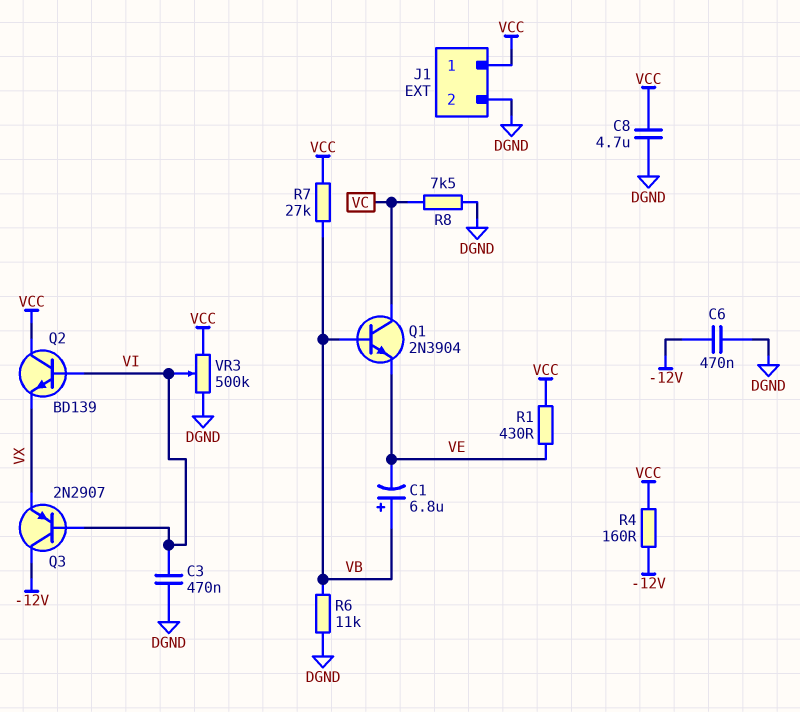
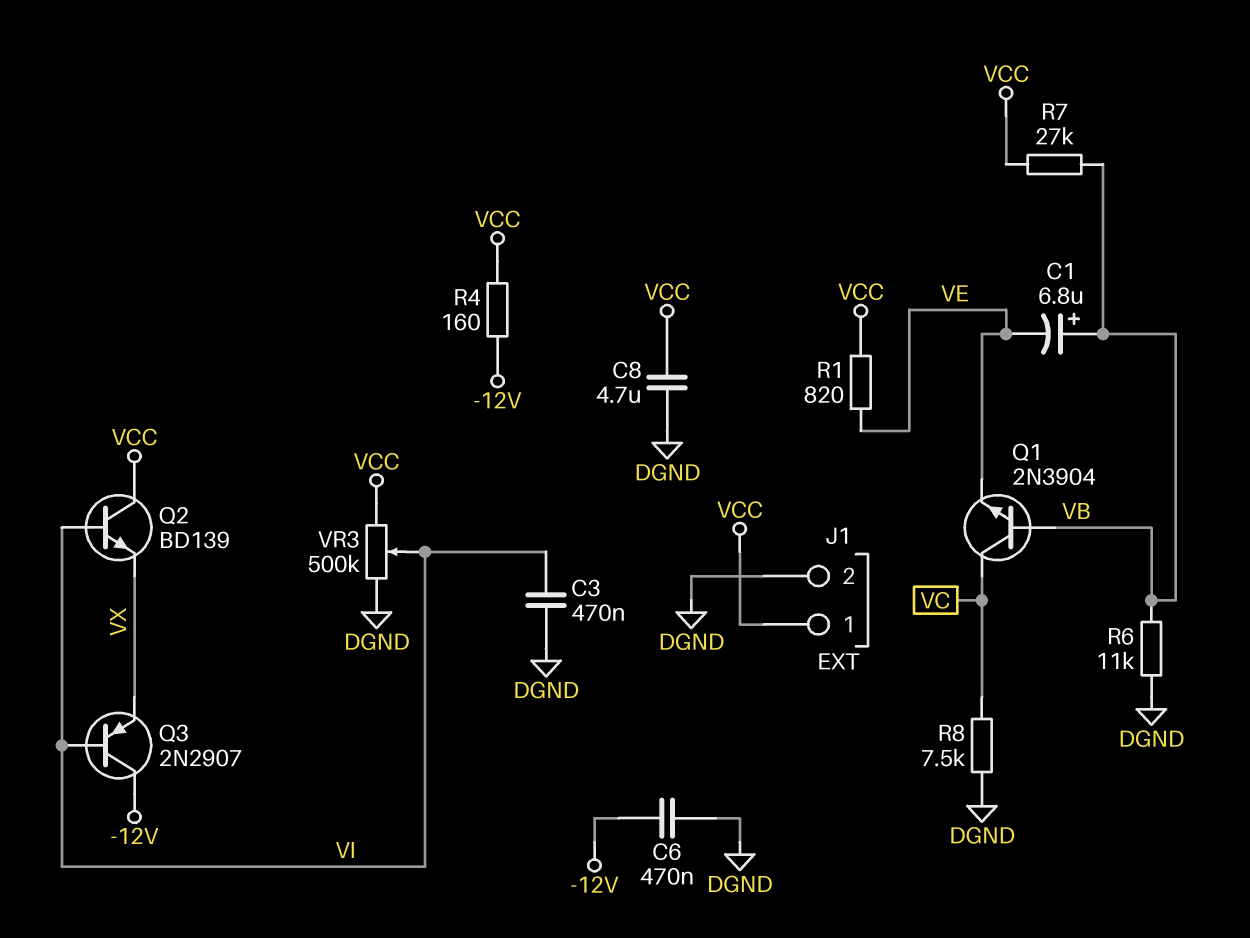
R1: 430 (VCC, VE) -> 820 (VCC, VE)

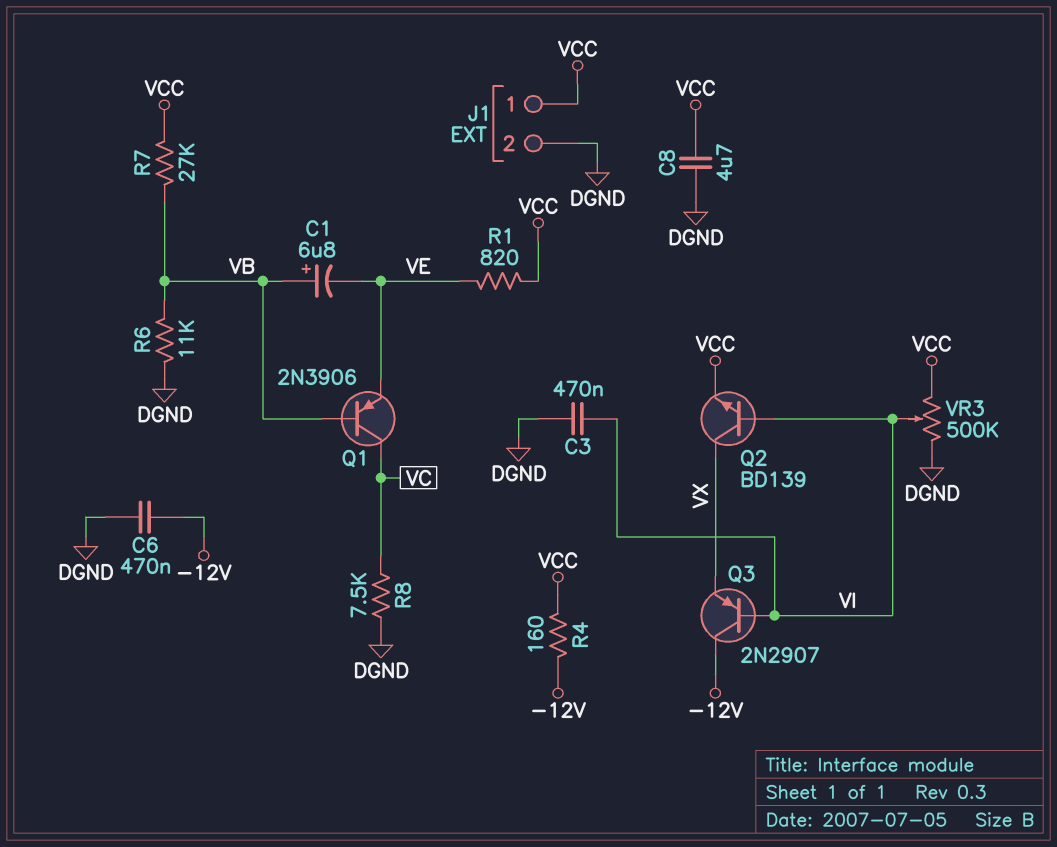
Q1: NPN 2N3904 (B VB, C VC, E VE) -> PNP 2N3906 (B VB, C VC, E VE)
Q2: NPN BD139 (B VI, C VCC, E VX) -> NPN BD139 (B VI, C VX, E VCC)

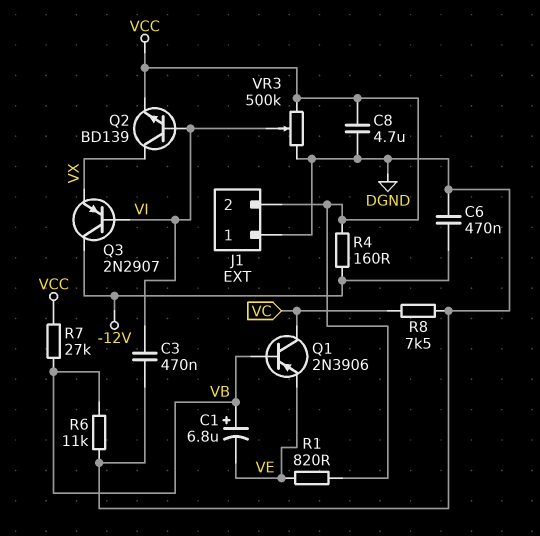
J1 pin 1: VCC -> DGND
J1 pin 2: DGND -> VCC

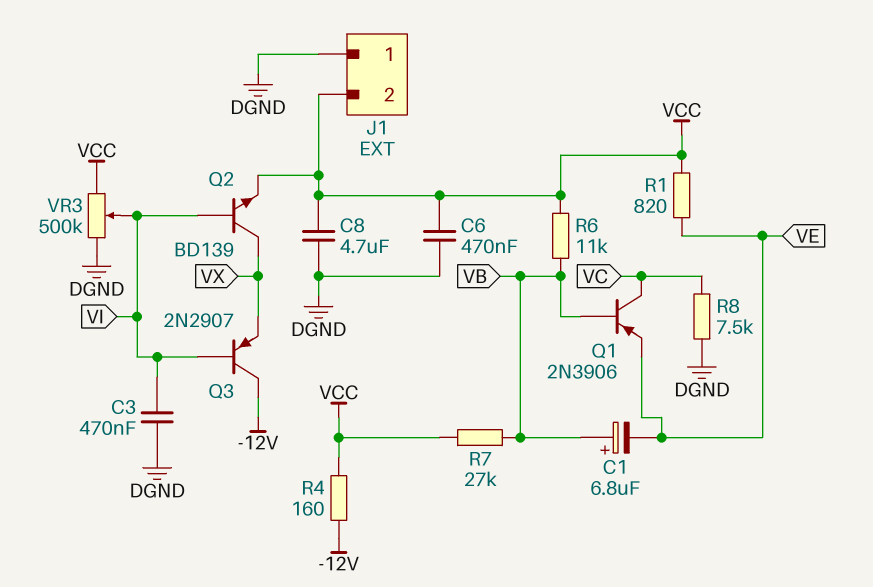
C6: 470nF (-12V, DGND) -> 470nF (DGND, VCC)
R6: 11k (DGND, VB) -> 11k (VB, VCC)

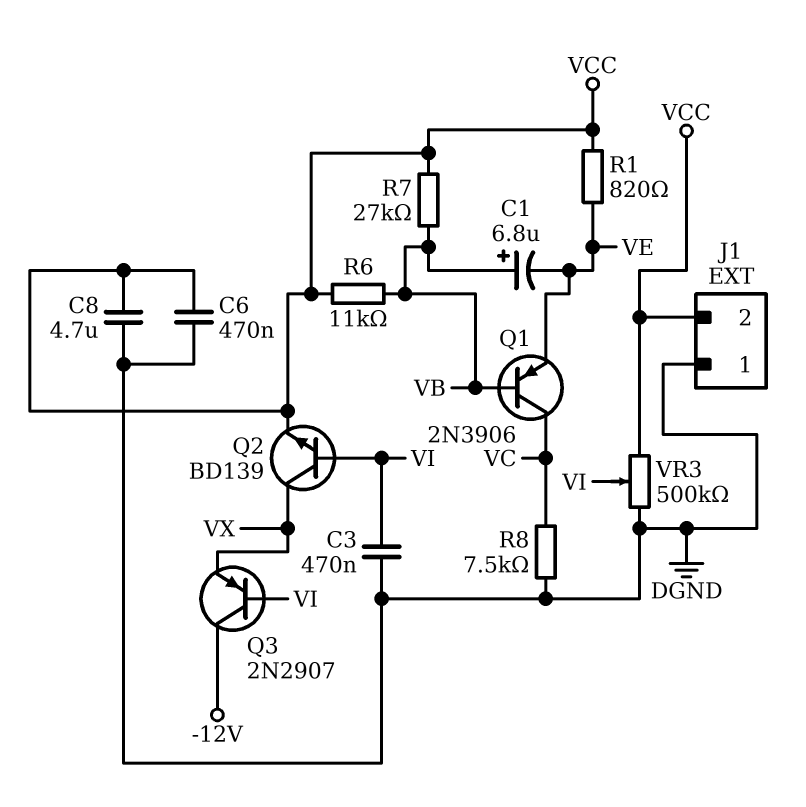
R4: 160 (-12V, VCC) -> none

